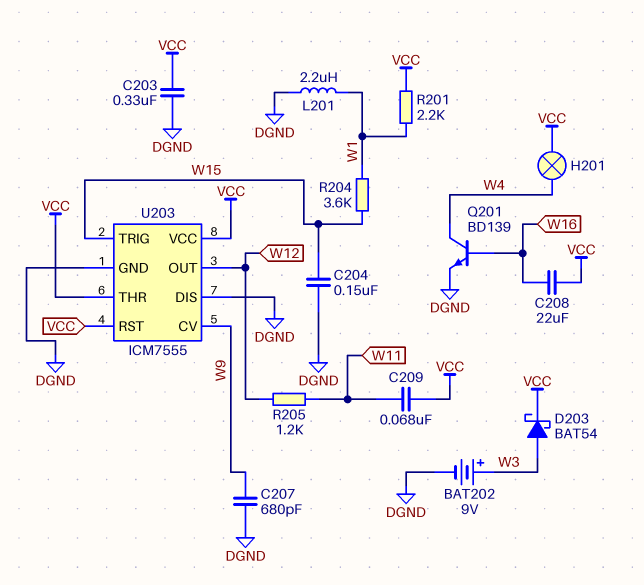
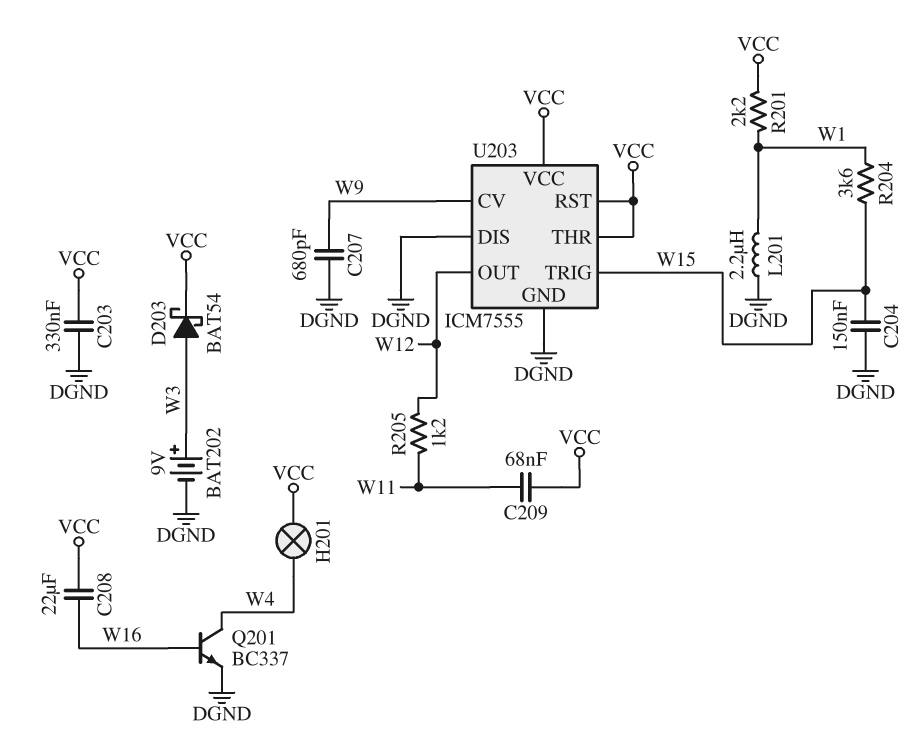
Q201: NPN BD139 (B W16, C W4, E DGND) -> NPN BC337 (B W16, C W4, E DGND)

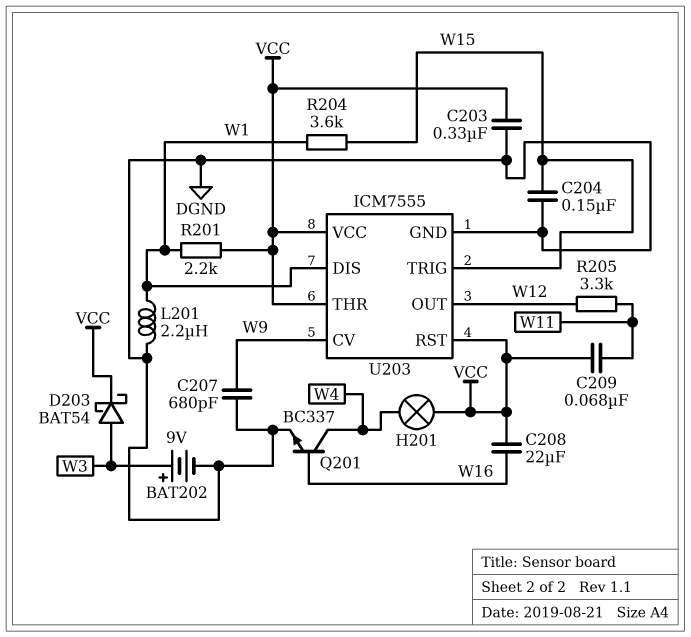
R205: 1.2k (W11, W12) -> 3.3k (W11, W12)
U203 pin DIS: DGND -> W1

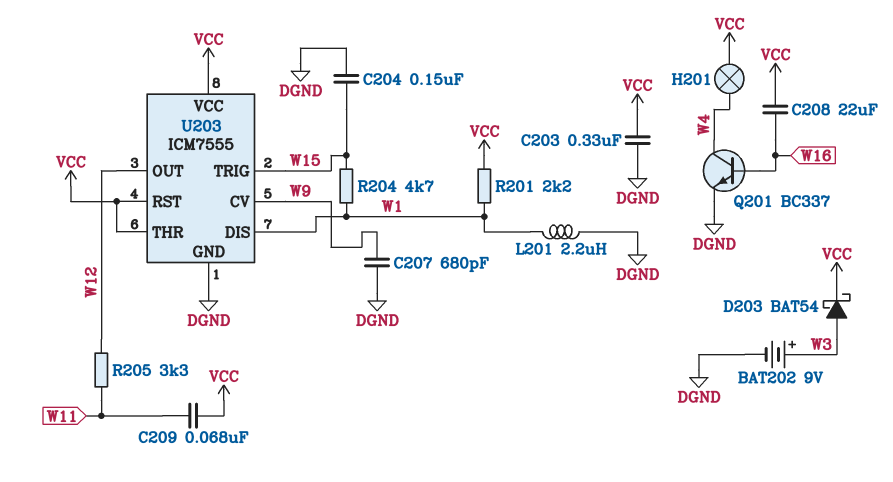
R204: 3.6k (W1, W15) -> 4.7k (W1, W15)

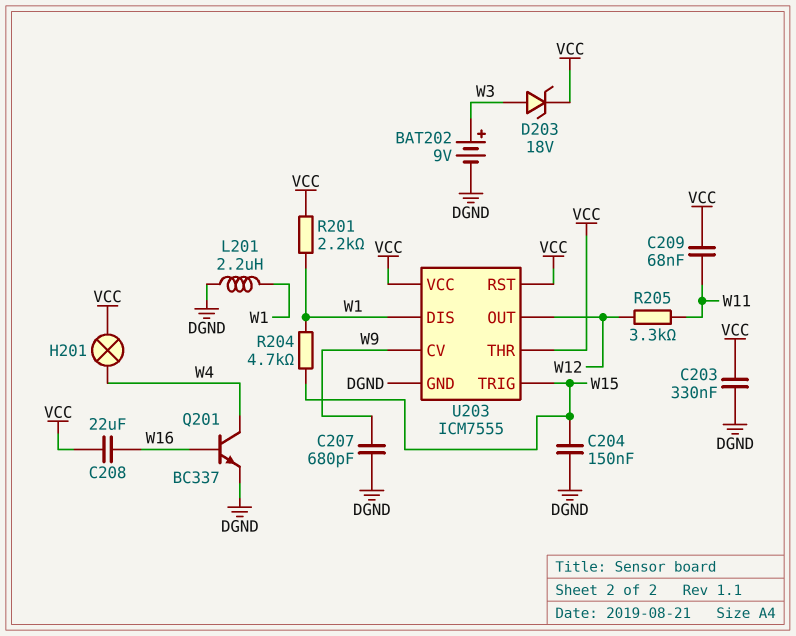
D203: schottky BAT54 (A W3, K VCC) -> zener 18V (A W3, K VCC)

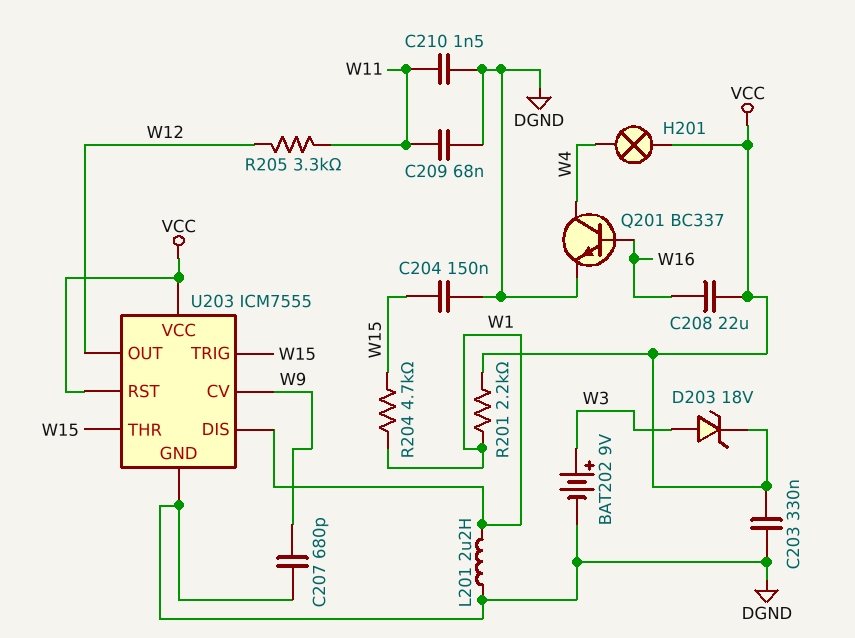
C209: 68nF (VCC, W11) -> 68nF (DGND, W11)
C210: none -> 1.5nF (DGND, W11)
U203 pin THR: VCC -> W15

